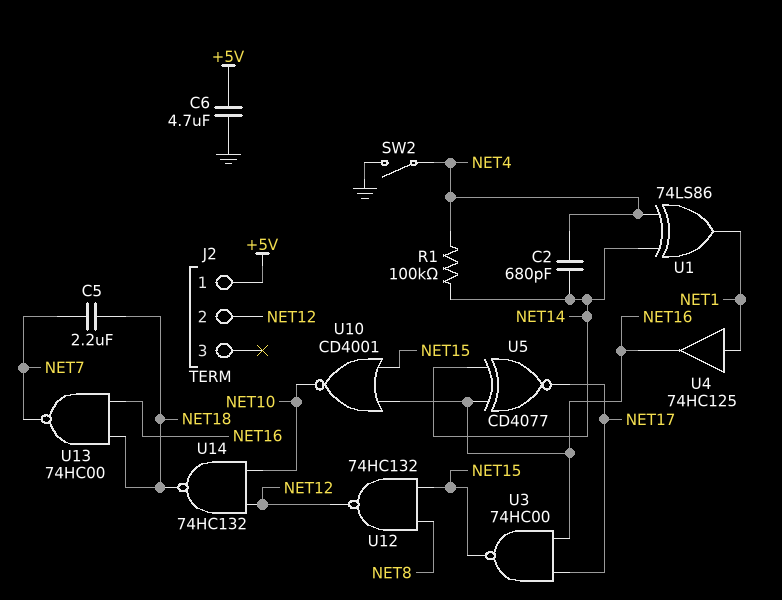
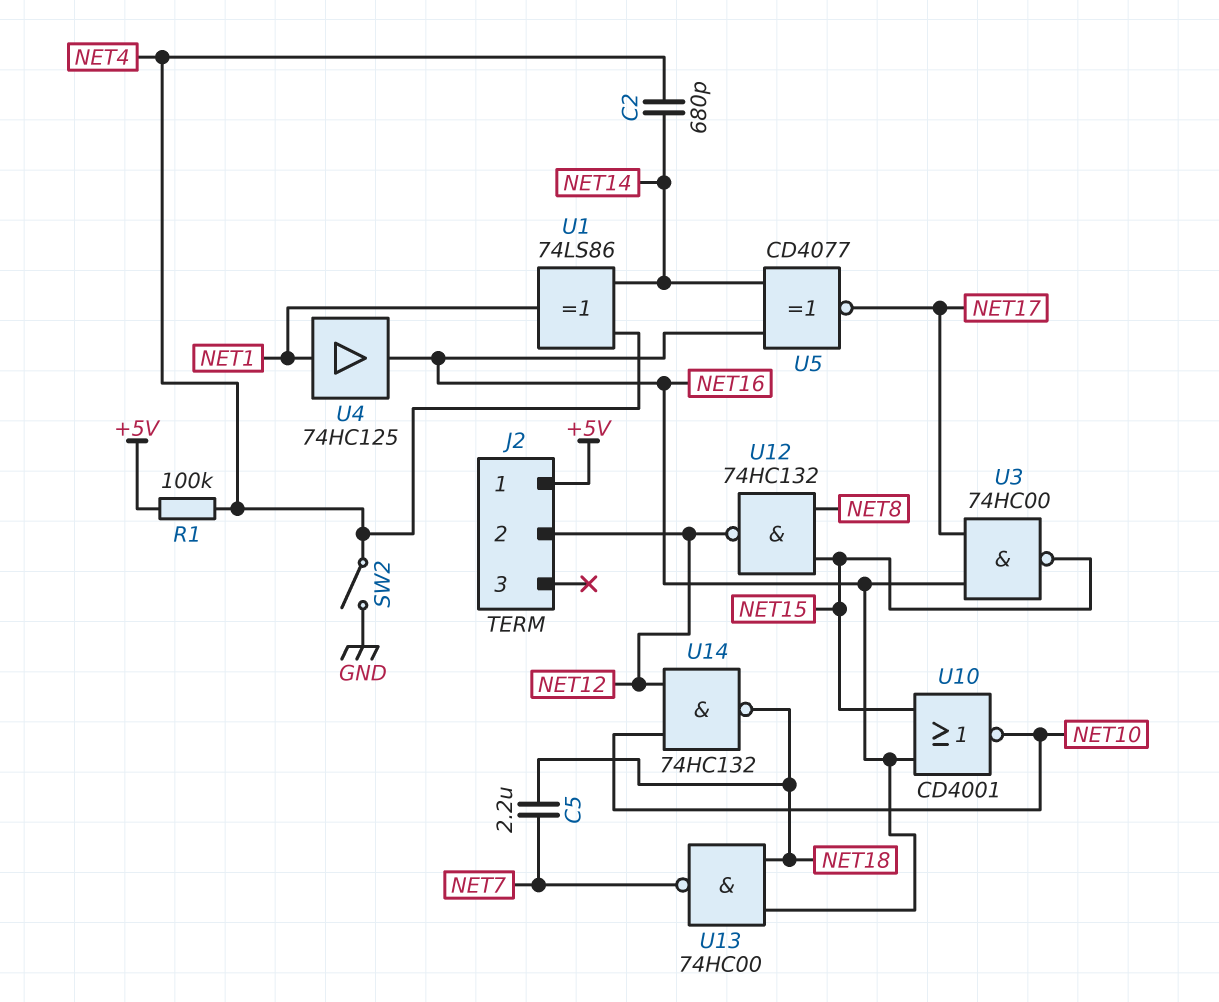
C6: 4.7uF (+5V, GND) -> none
R1: 100k (NET4, NET14) -> 100k (+5V, NET4)

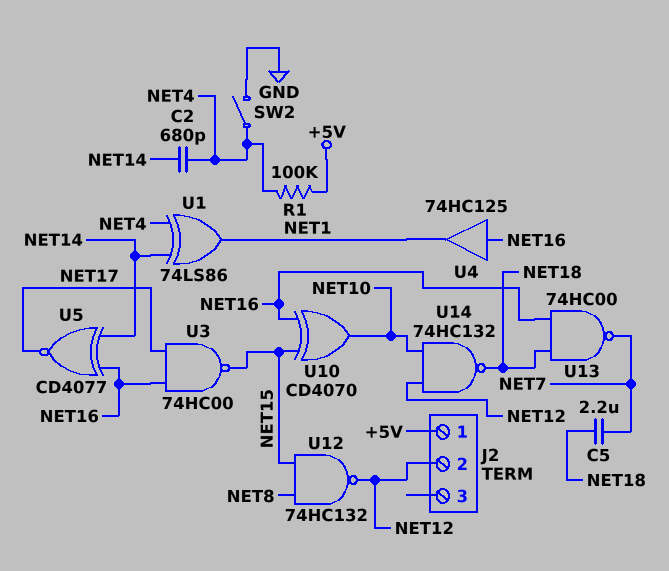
U4: buffer 74HC125 (in NET1, out NET16) -> buffer 74HC125 (in NET16, out NET1)
U10: NOR CD4001 (in NET15, in NET16, out NET10) -> XOR CD4070 (in NET15, in NET16, out NET10)

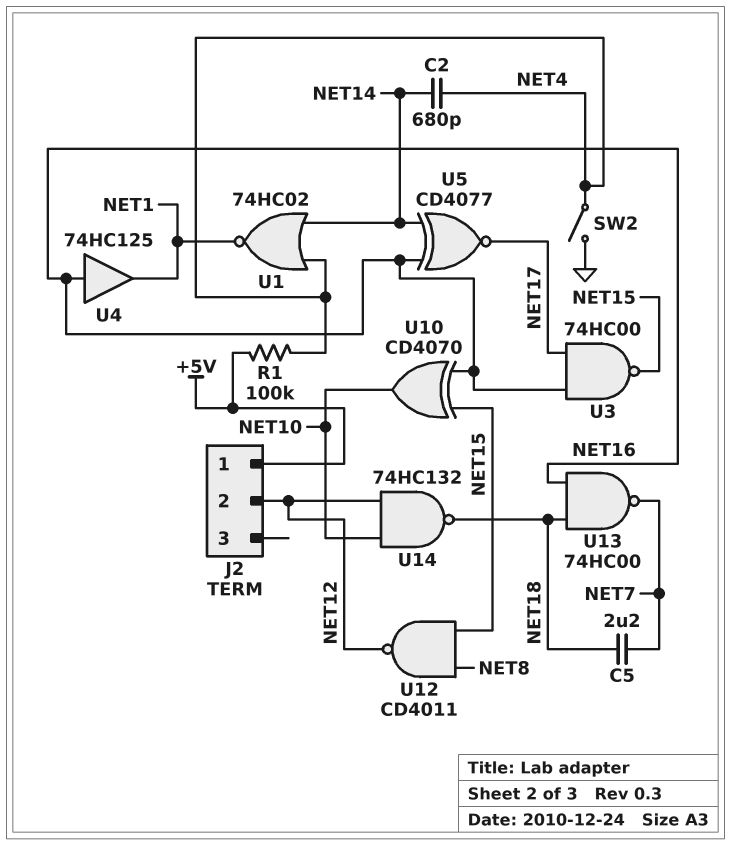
U1: XOR 74LS86 (in NET4, in NET14, out NET1) -> NOR 74HC02 (in NET4, in NET14, out NET1)
U12: NAND 74HC132 (in NET8, in NET15, out NET12) -> NAND CD4011 (in NET8, in NET15, out NET12)

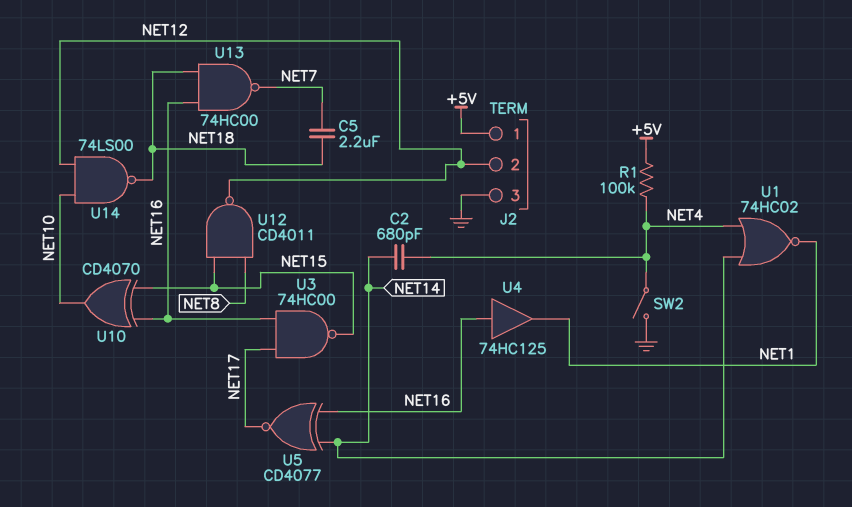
J2 pin 3: none -> GND
U14: NAND 74HC132 (in NET10, in NET12, out NET18) -> NAND 74LS00 (in NET10, in NET12, out NET18)

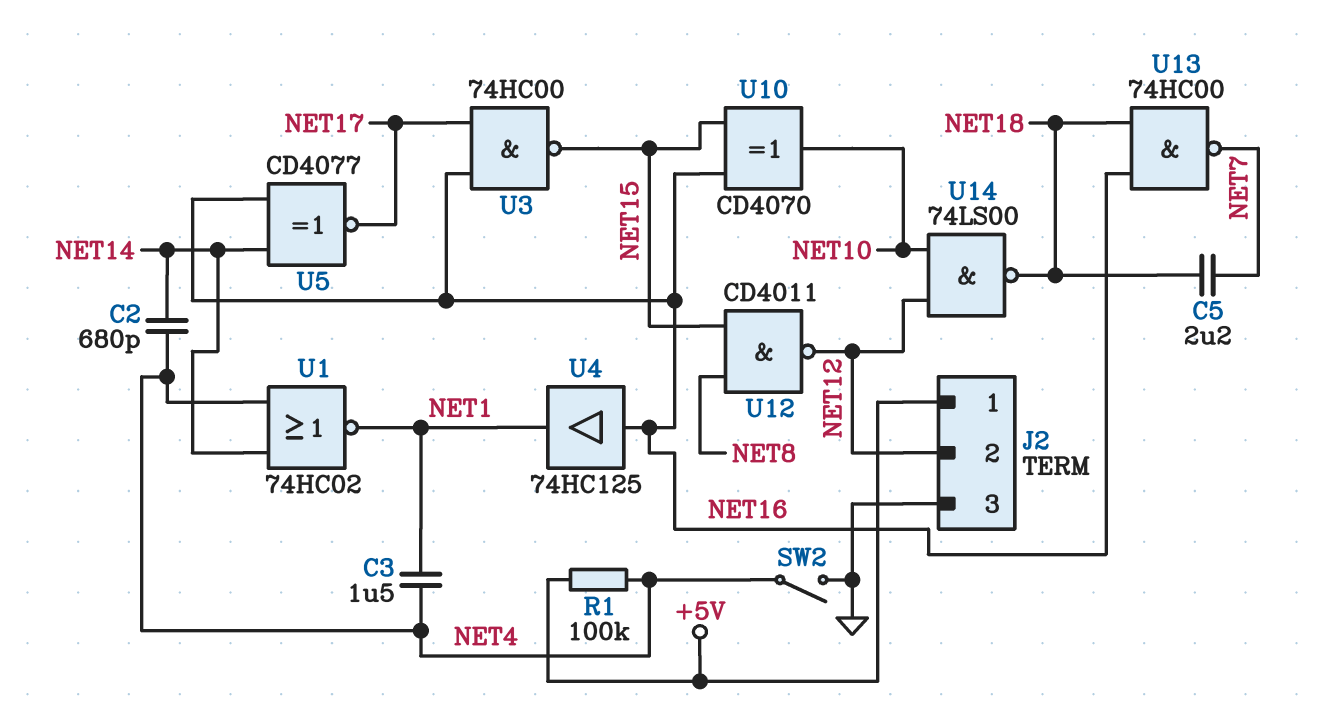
C3: none -> 1.5uF (NET1, NET4)

